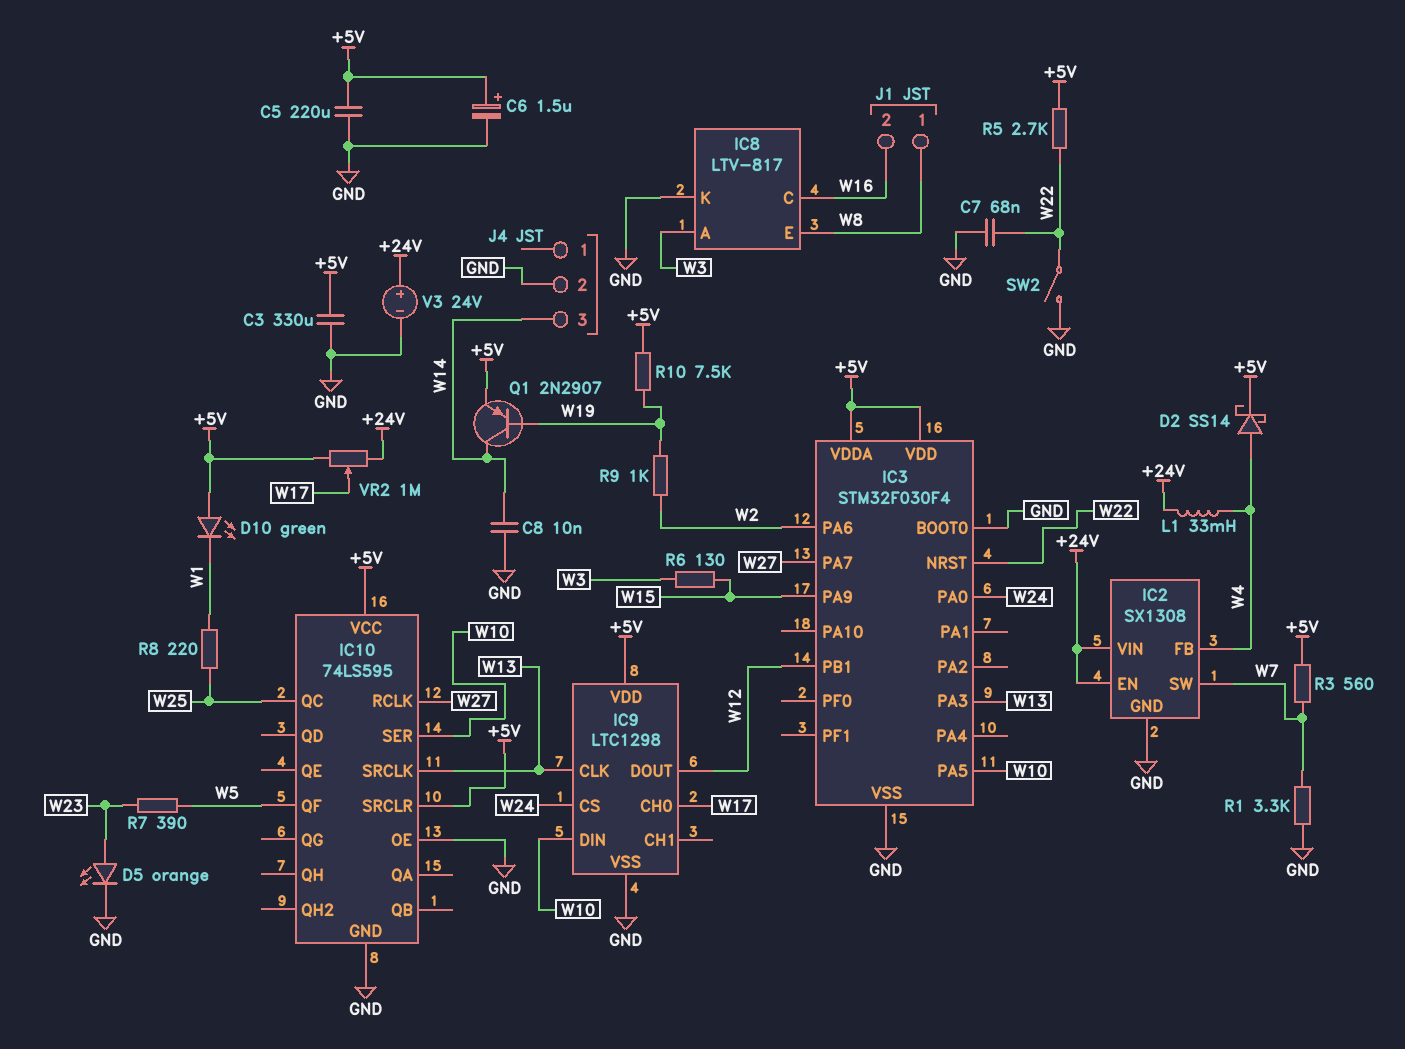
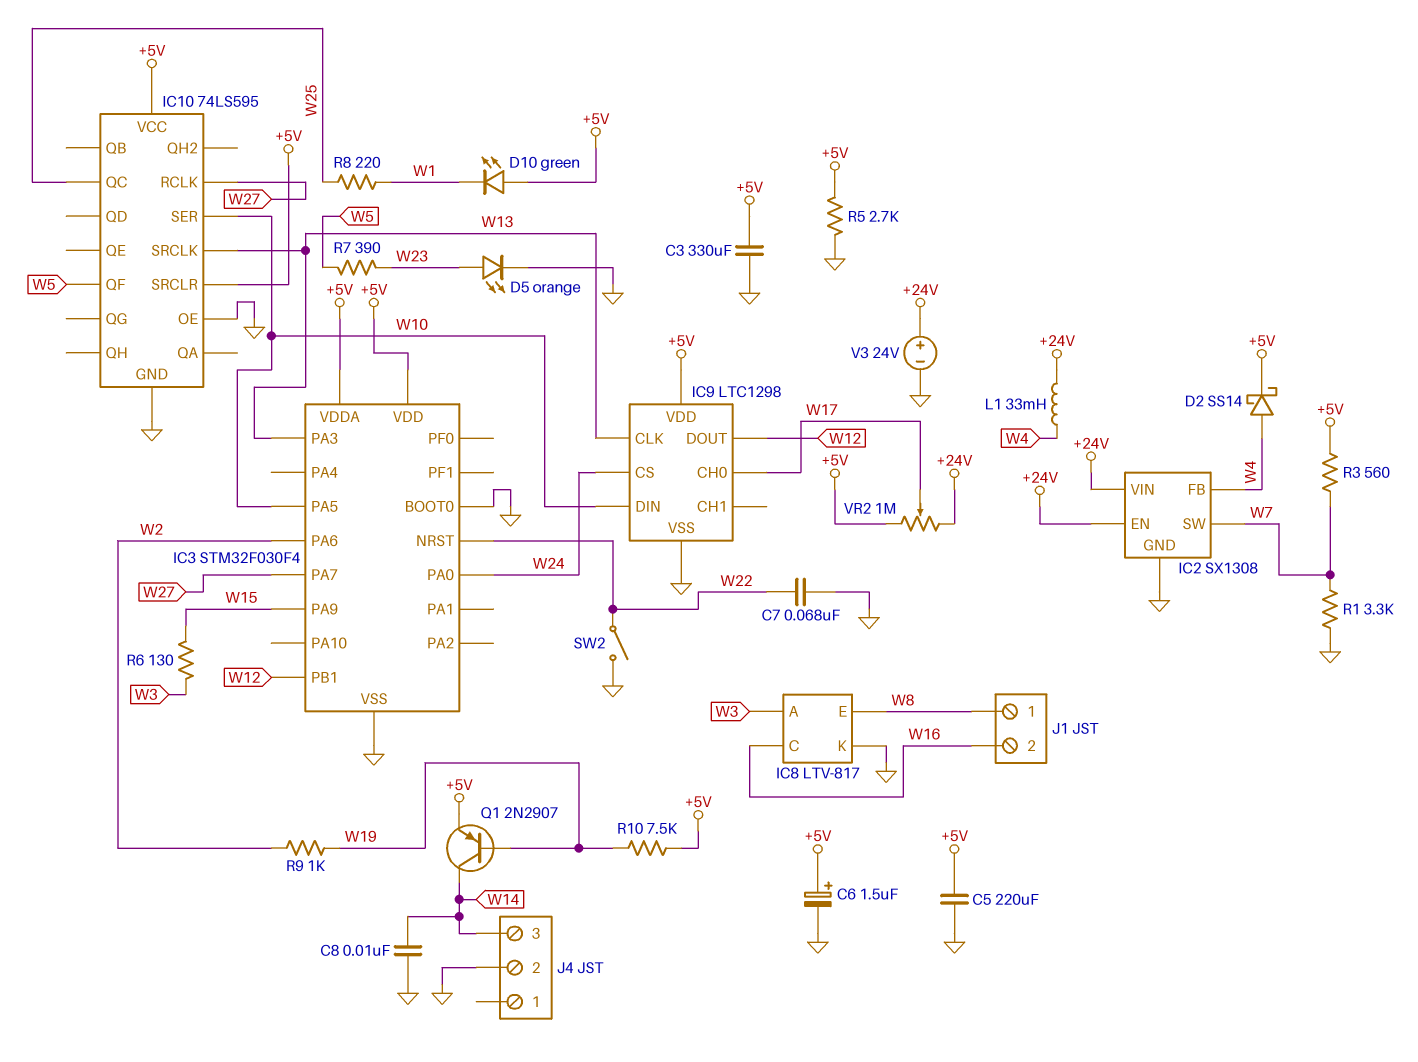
R5: 2.7k (+5V, W22) -> 2.7k (+5V, GND)

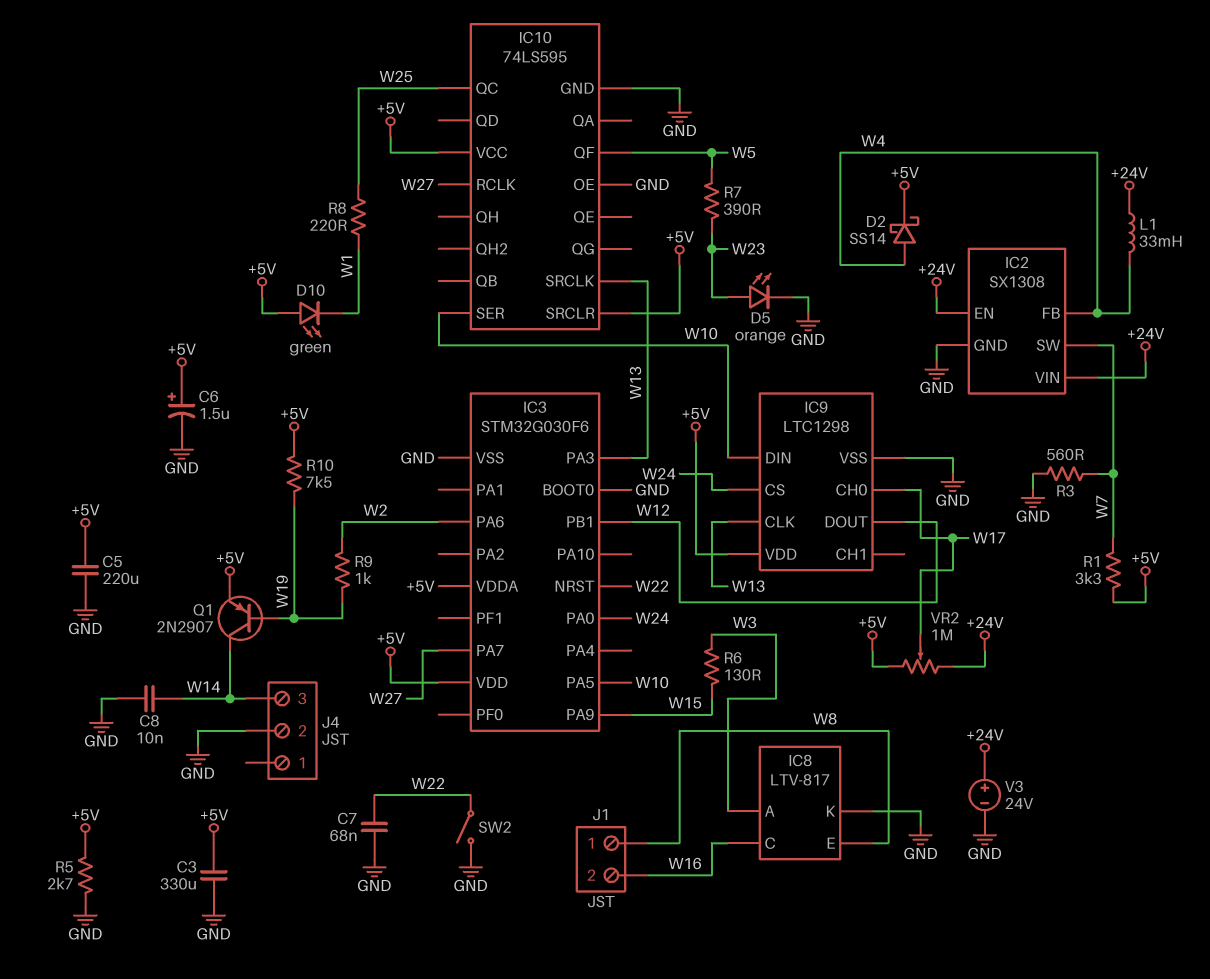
IC3: STM32F030F4 -> STM32G030F6
R1: 3.3k (GND, W7) -> 3.3k (+5V, W7)
R3: 560 (+5V, W7) -> 560 (GND, W7)

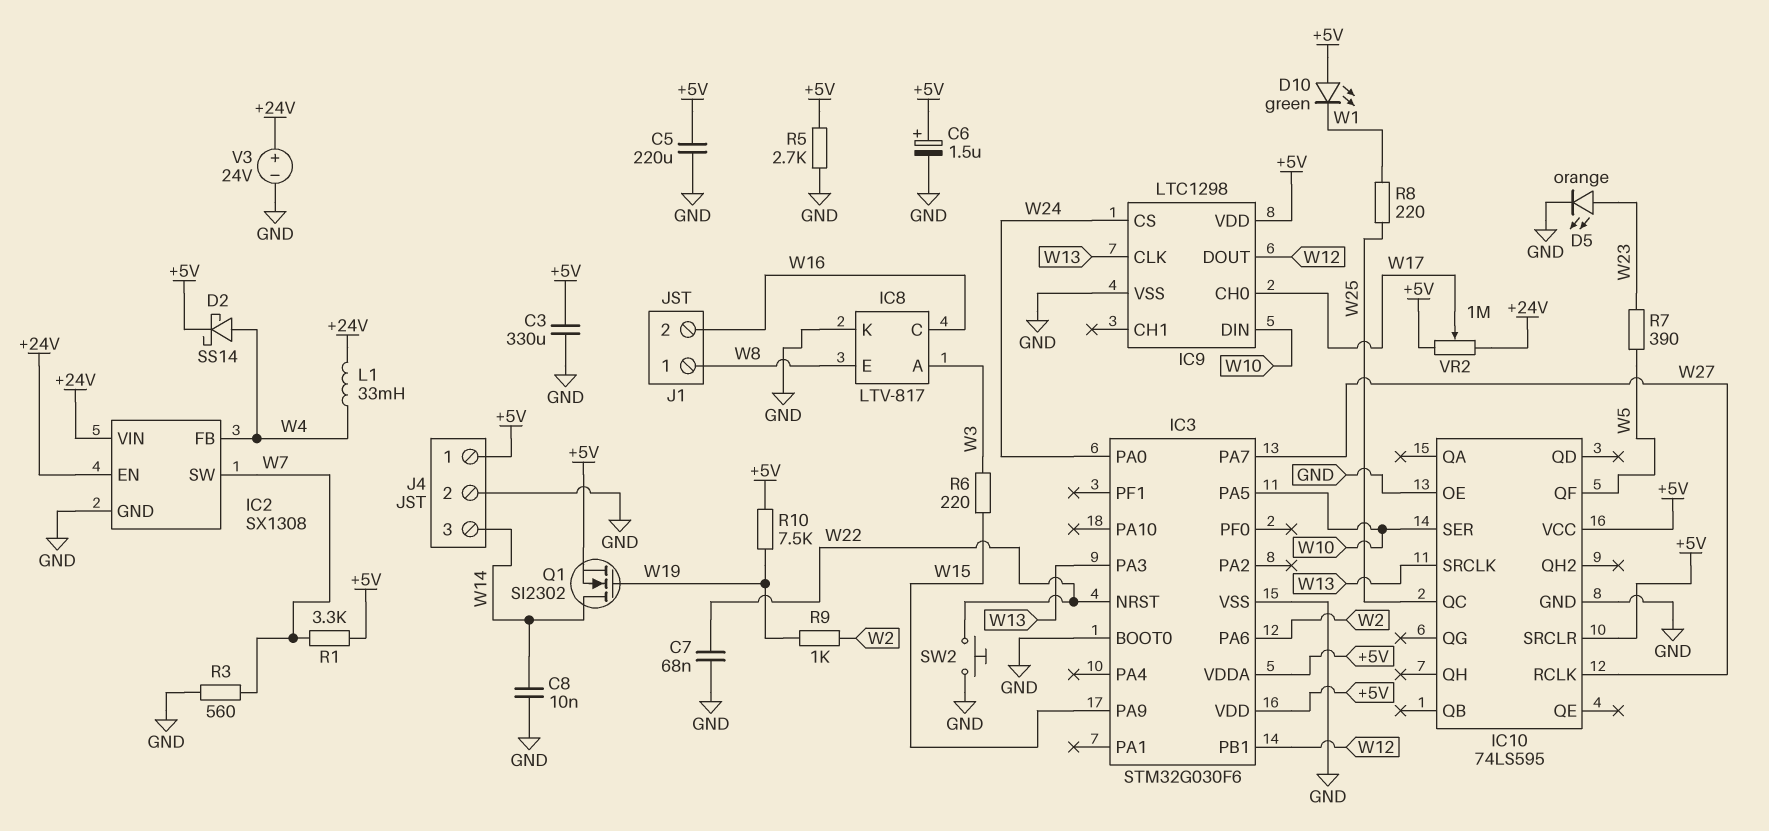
J4 pin 1: none -> +5V
Q1: PNP 2N2907 (B W19, C W14, E +5V) -> NMOS SI2302 (G W19, D W14, S +5V)
R6: 130 (W3, W15) -> 220 (W3, W15)
SW2: switch (GND, W22) -> button (GND, W22)

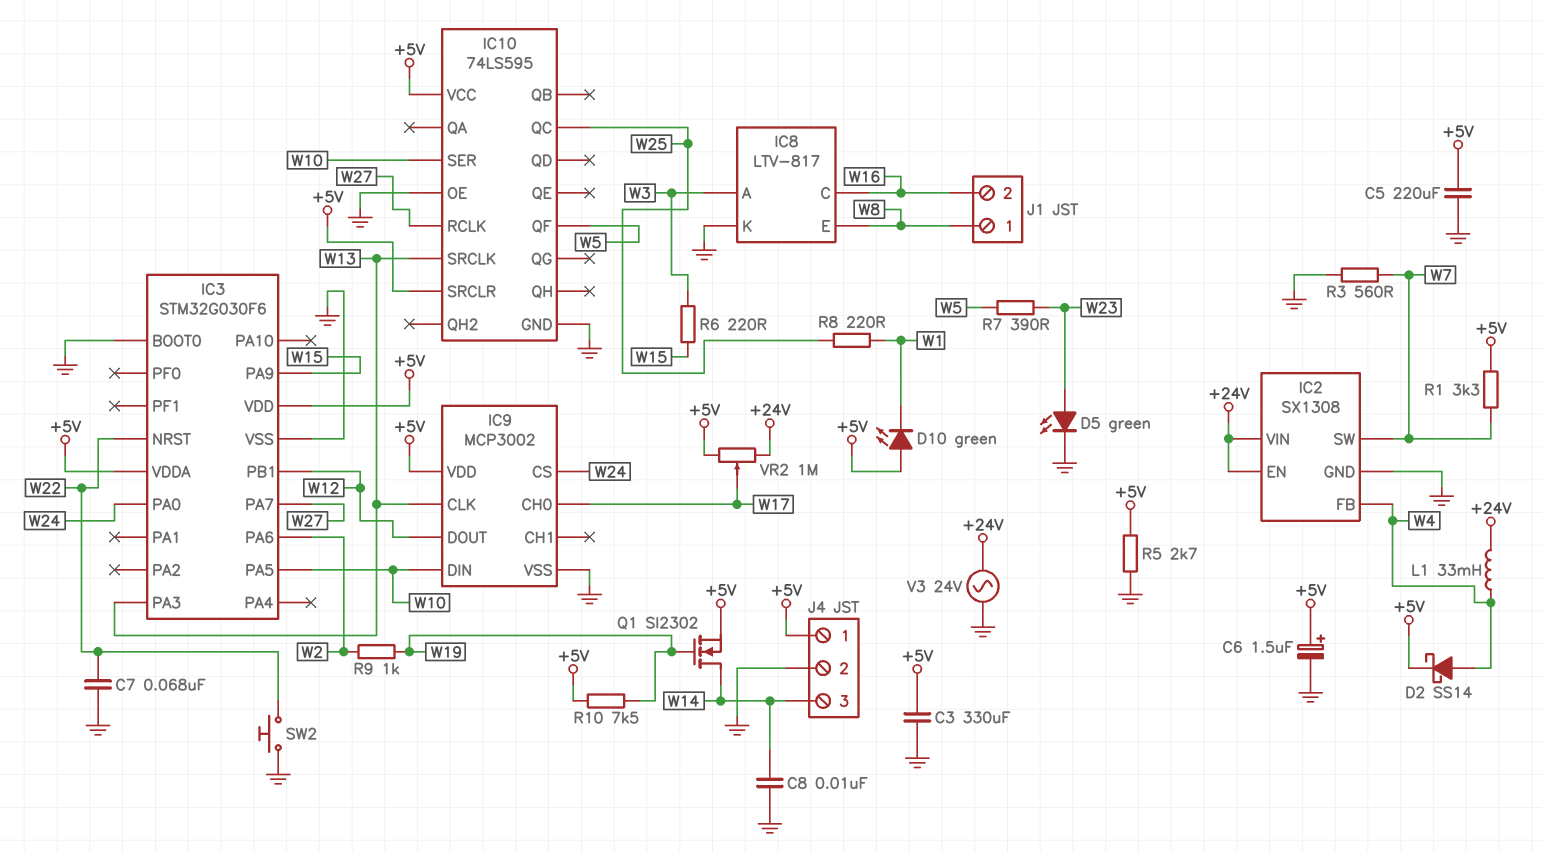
D5: LED orange (A W23, K GND) -> LED green (A W23, K GND)
IC9: LTC1298 -> MCP3002
V3: 24V (plus +24V, minus GND) -> AC 24V (+24V, GND)

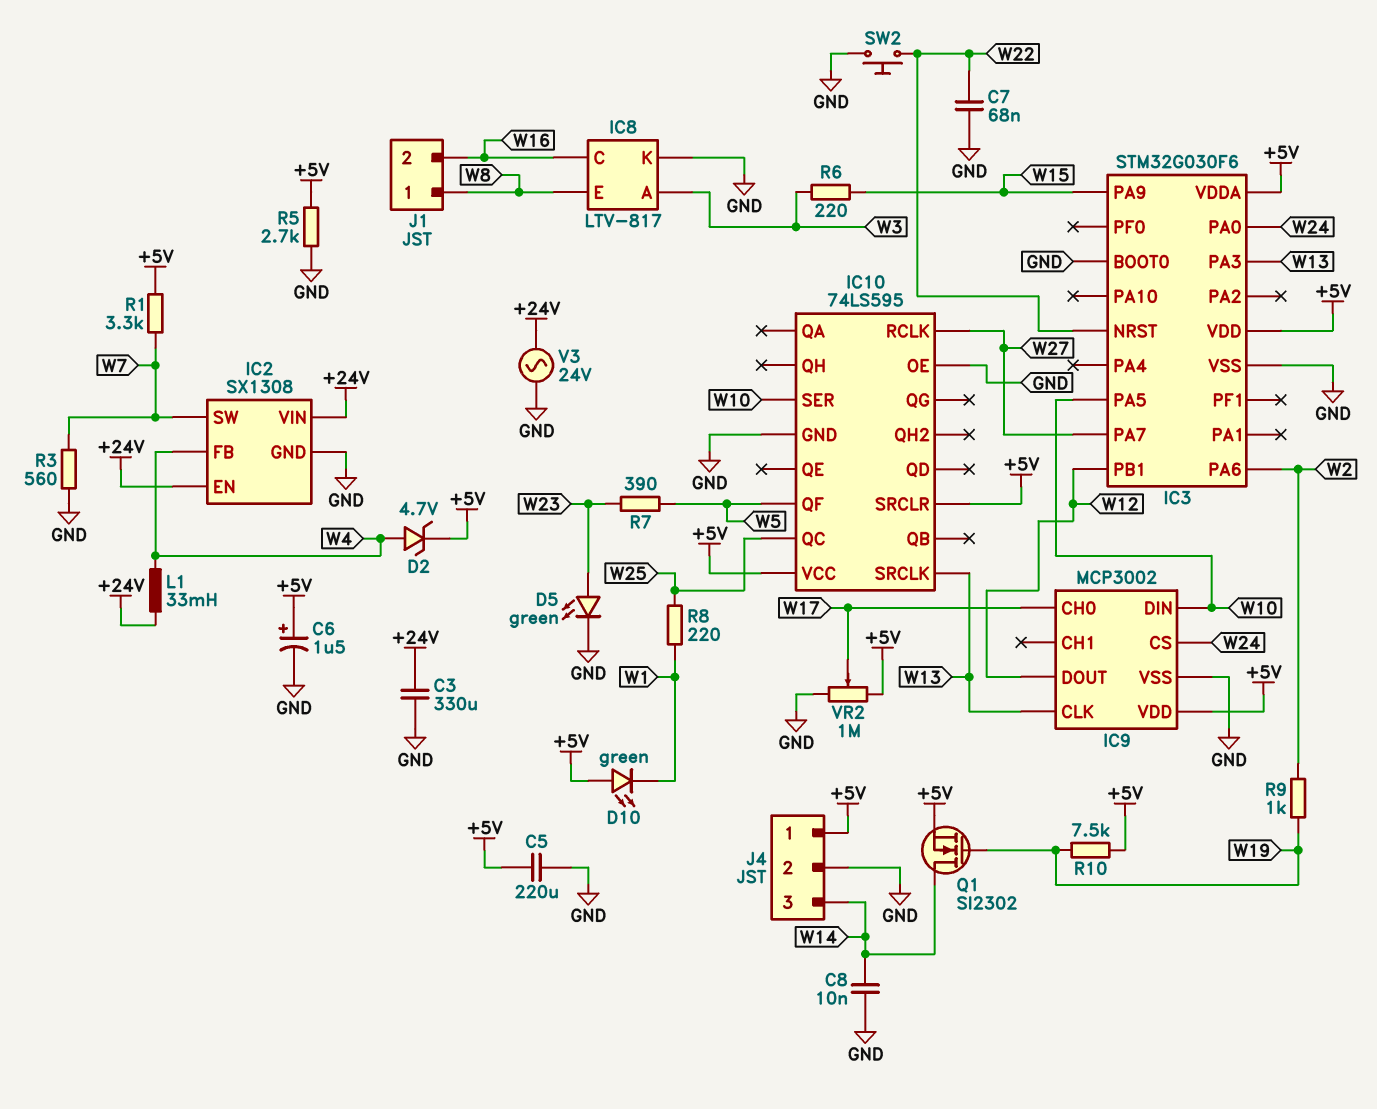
C3: 330uF (+5V, GND) -> 330uF (+24V, GND)
D2: schottky SS14 (A W4, K +5V) -> zener 4.7V (A W4, K +5V)
VR2: 1M (+5V, +24V, wiper W17) -> 1M (+5V, GND, wiper W17)

